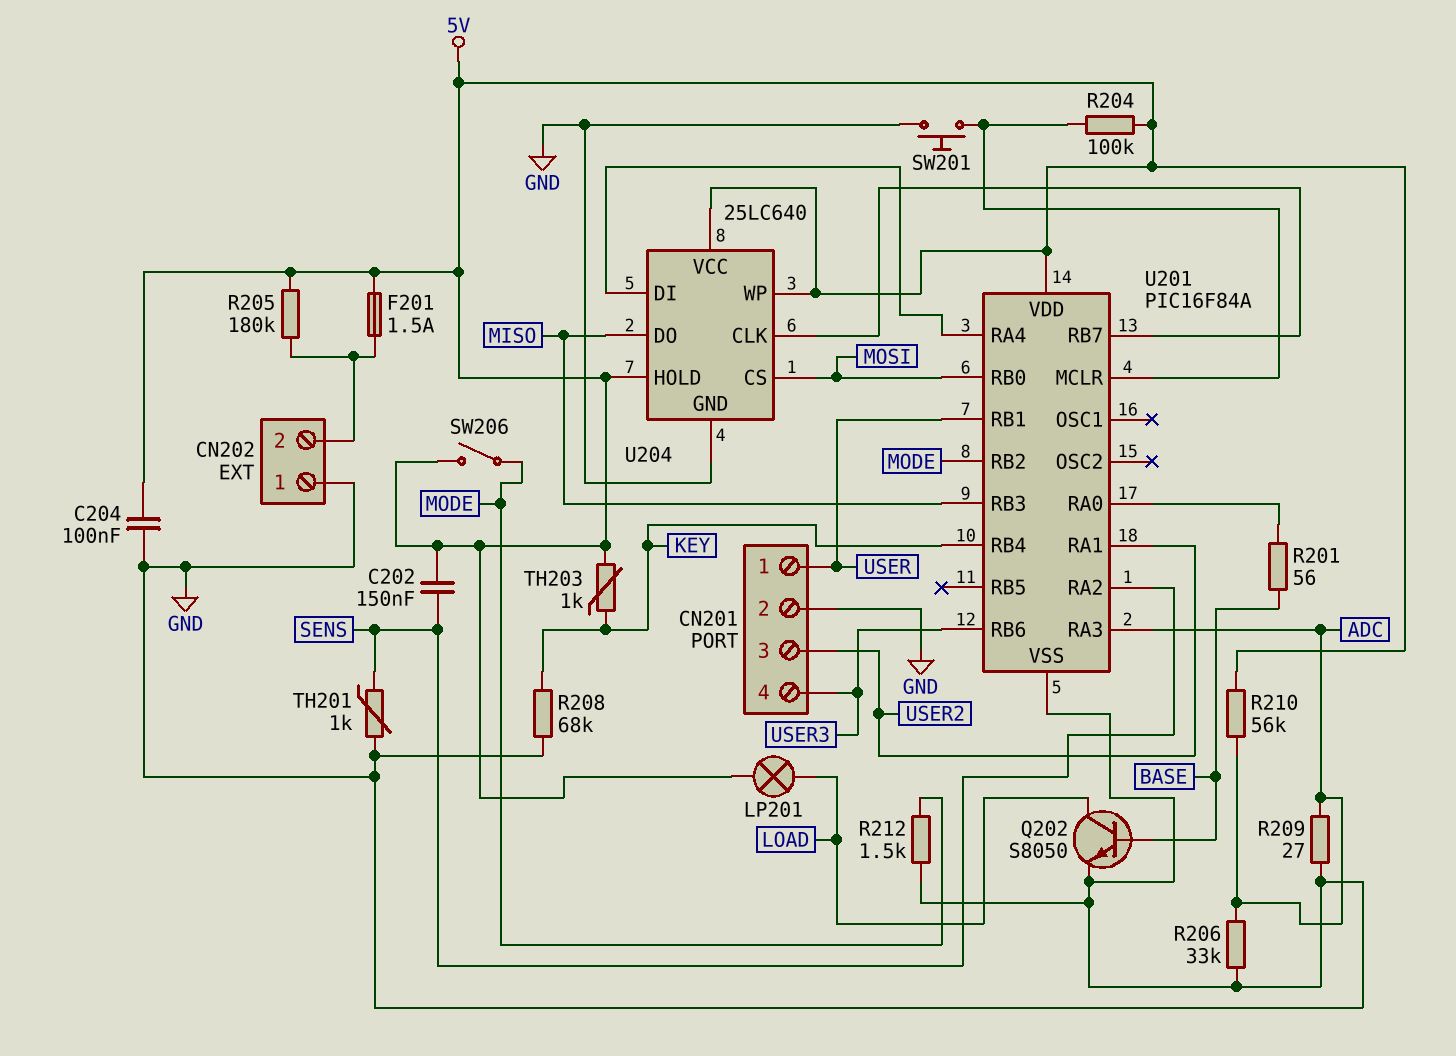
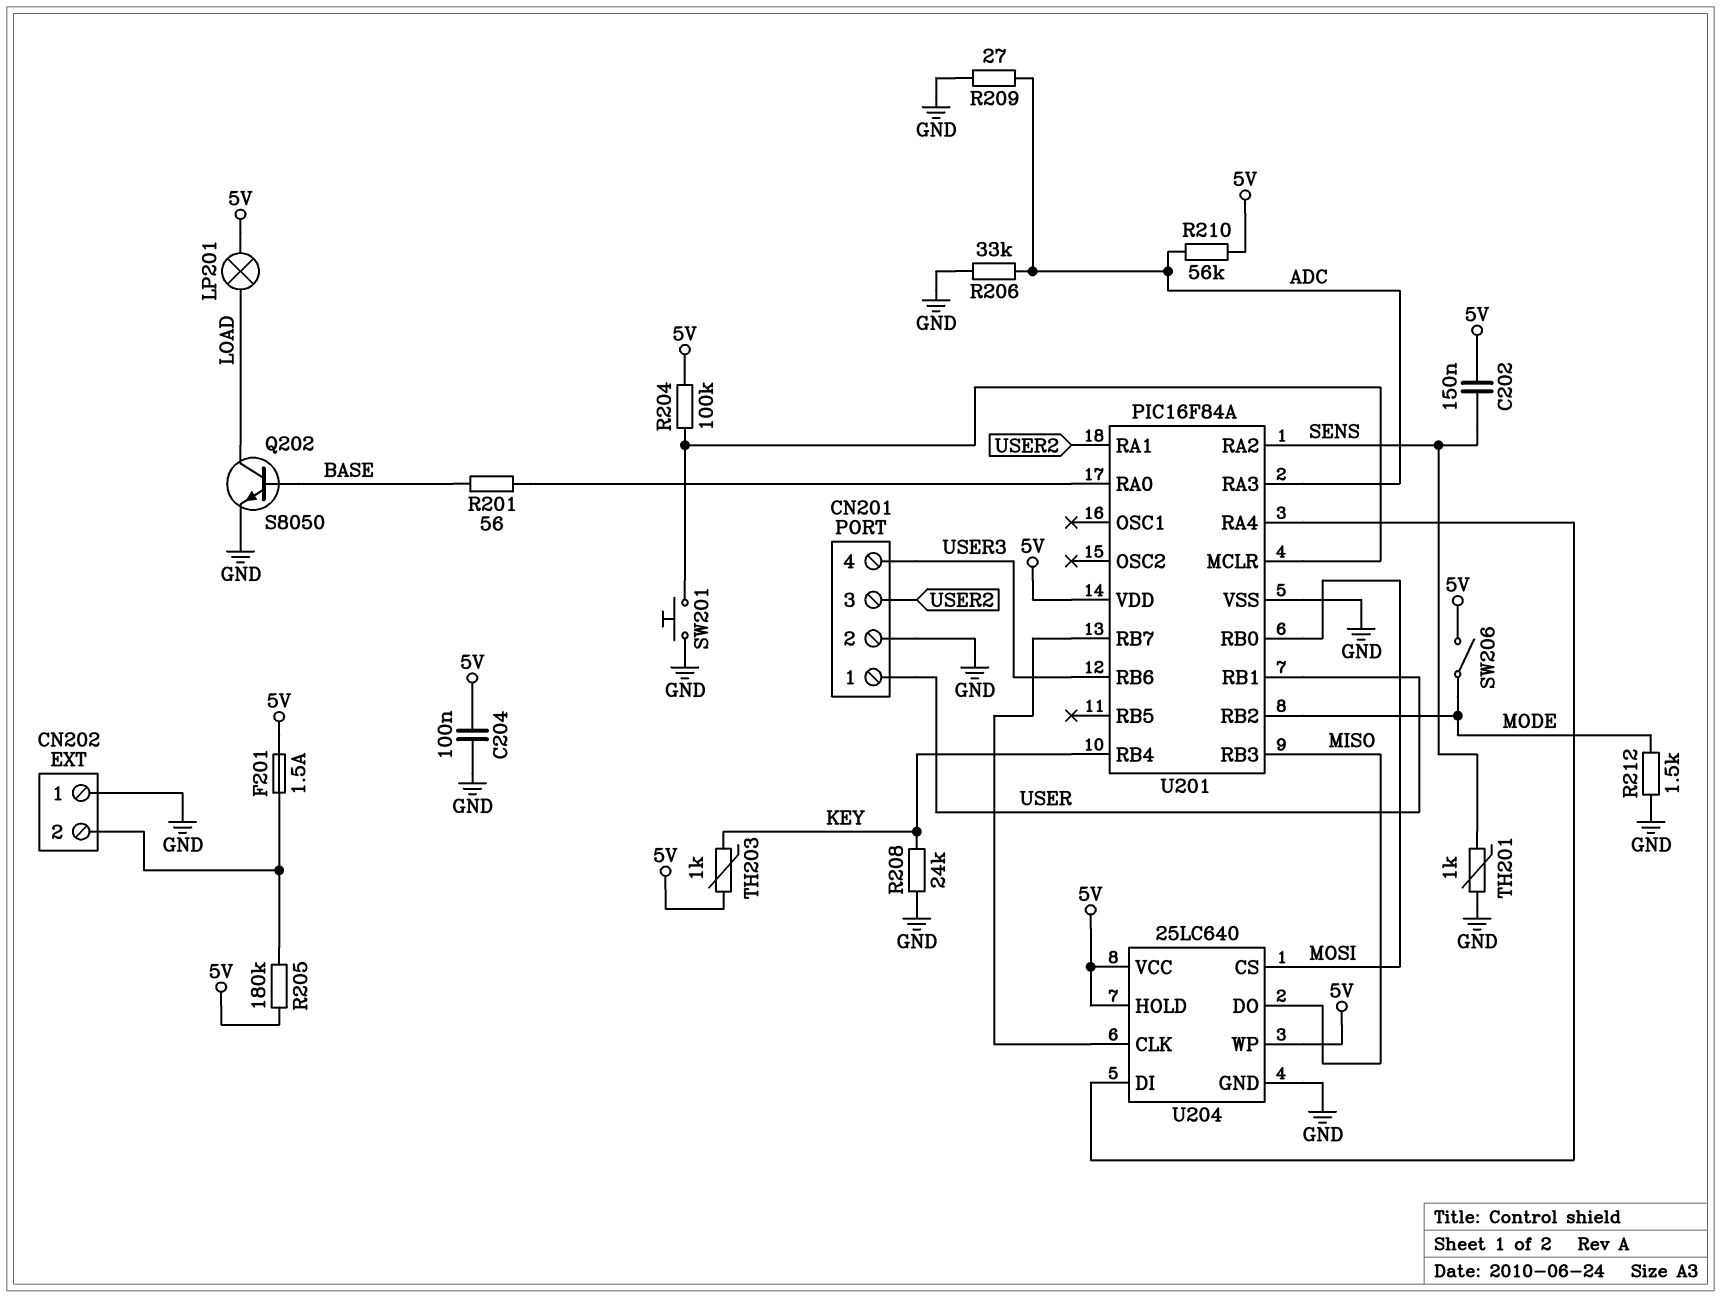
R208: 68k (GND, KEY) -> 24k (GND, KEY)

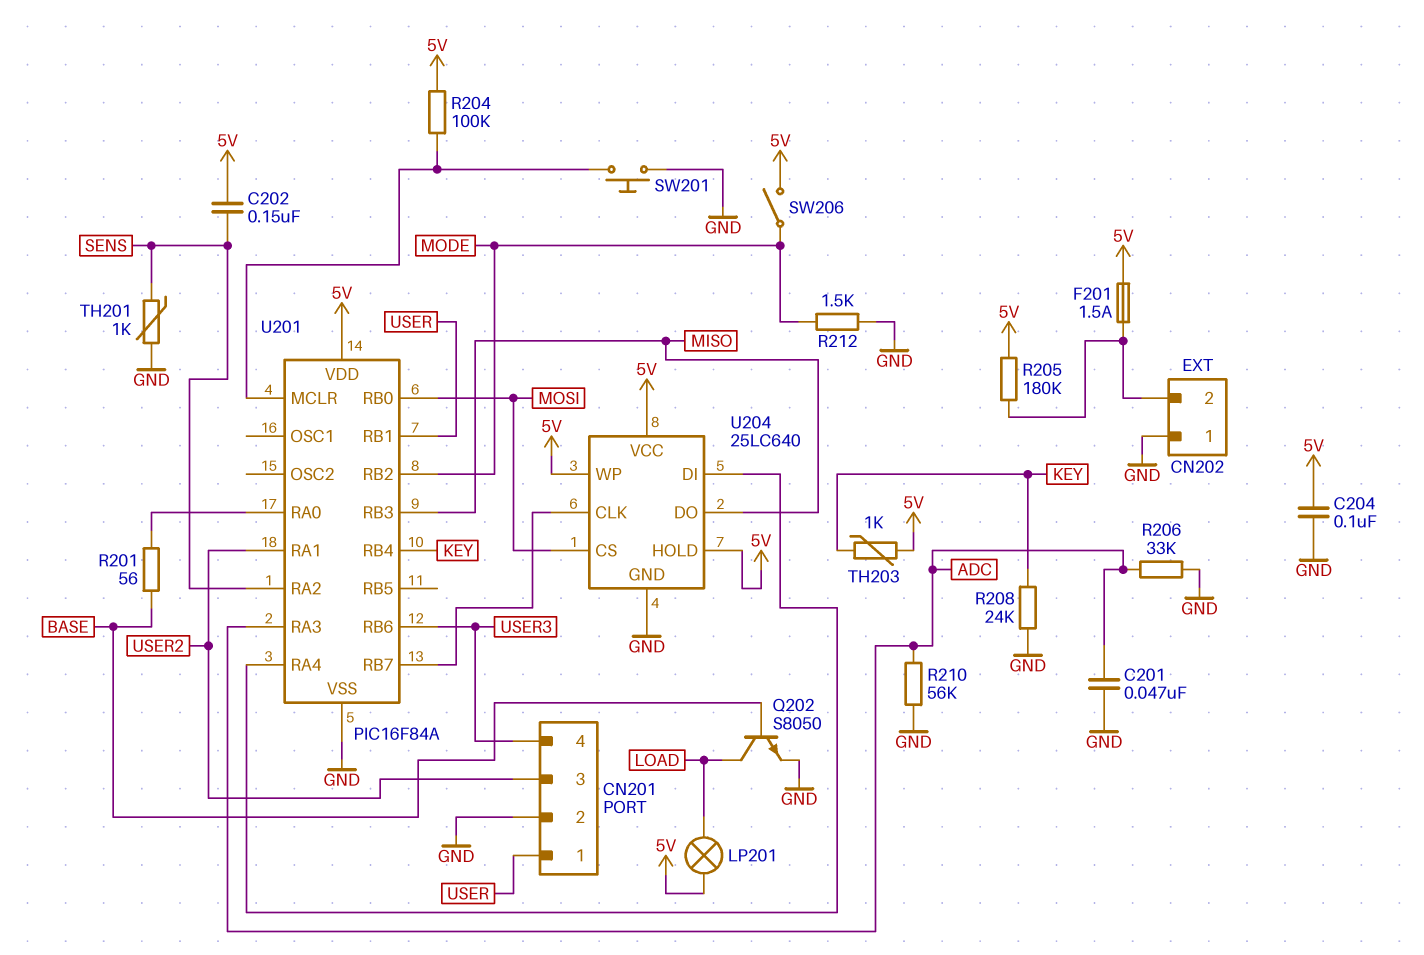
C201: none -> 47nF (ADC, GND)
R209: 27 (ADC, GND) -> none
R210: 56k (5V, ADC) -> 56k (ADC, GND)

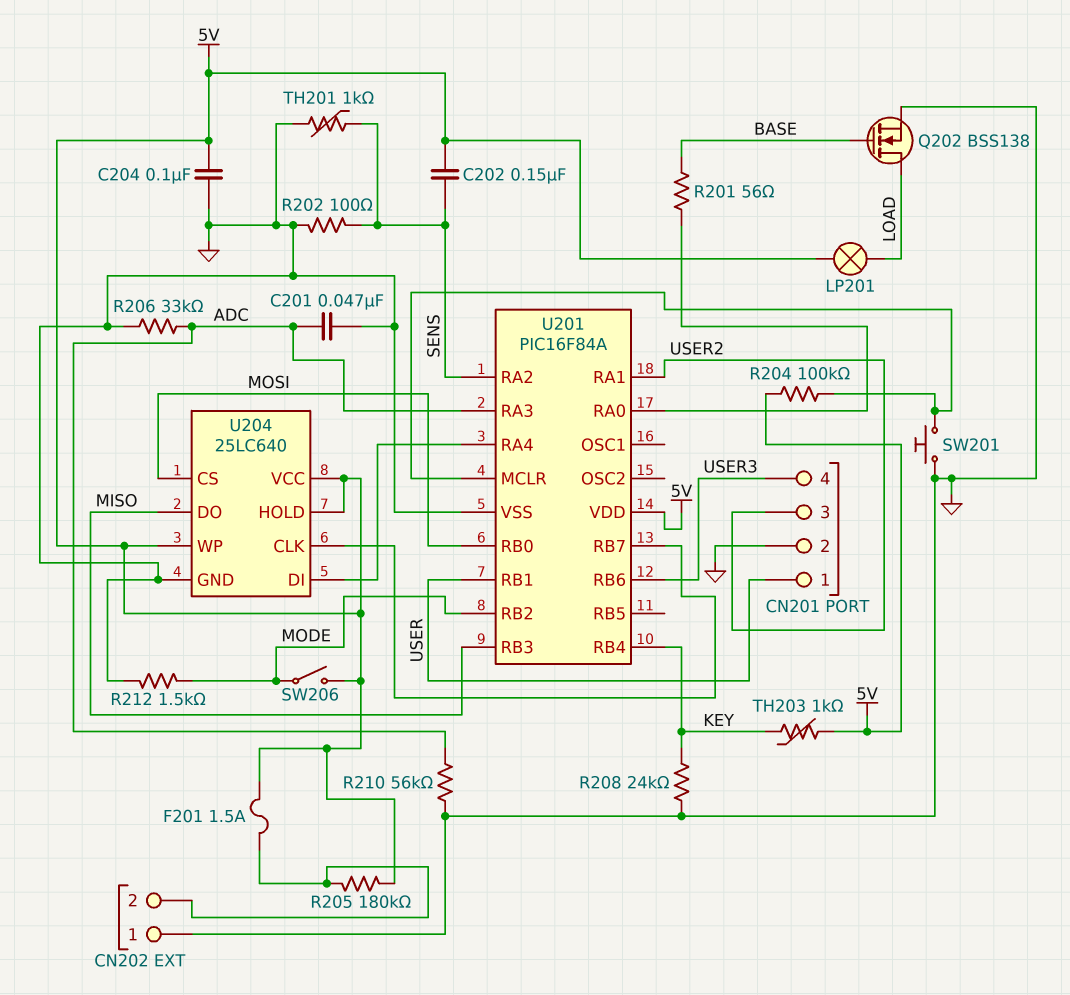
Q202: NPN S8050 (B BASE, C LOAD, E GND) -> NMOS BSS138 (G BASE, D LOAD, S GND)
R202: none -> 100 (GND, SENS)

